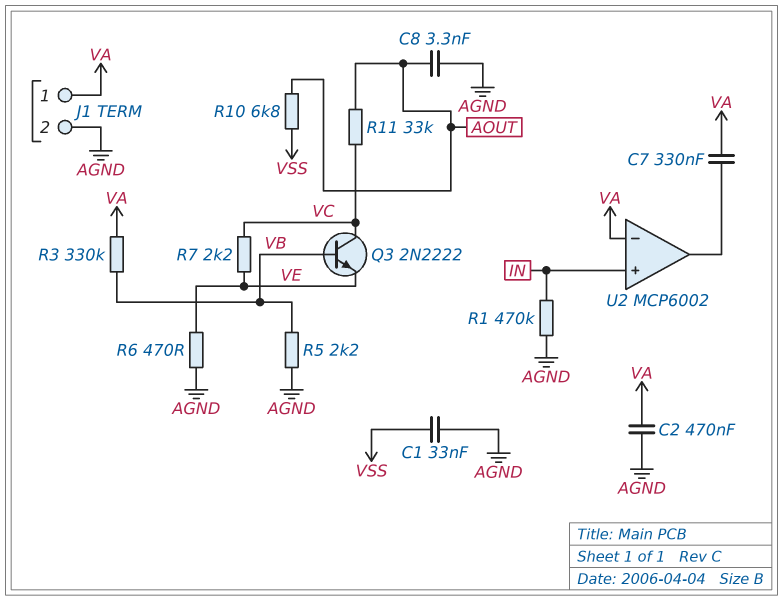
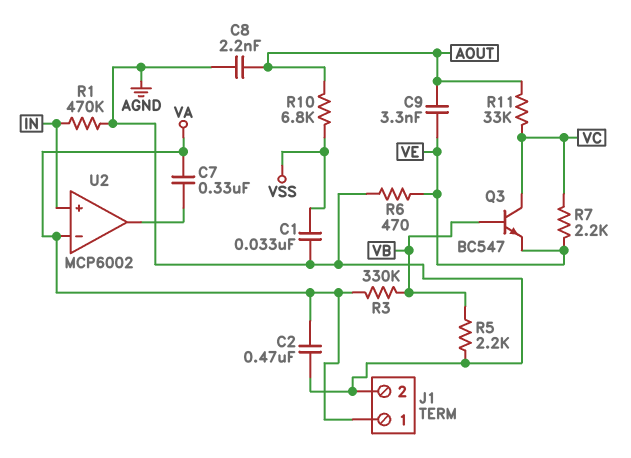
C8: 3.3nF (AGND, AOUT) -> 2.2nF (AGND, AOUT)
C9: none -> 3.3nF (AOUT, VE)
Q3: NPN 2N2222 (B VB, C VC, E VE) -> NPN BC547 (B VB, C VC, E VE)

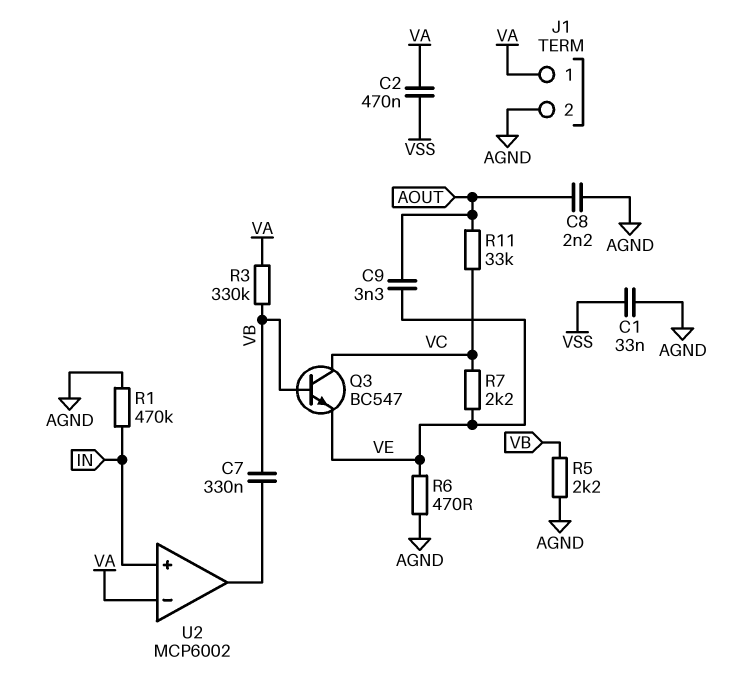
C2: 470nF (AGND, VA) -> 470nF (VA, VSS)
C7: 330nF (U2/out, VA) -> 330nF (U2/out, VB)
R10: 6.8k (AOUT, VSS) -> none

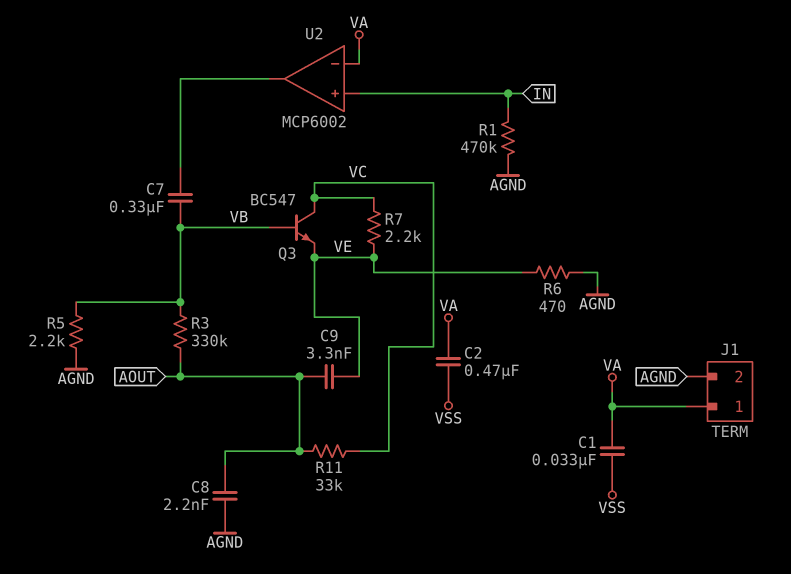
C1: 33nF (AGND, VSS) -> 33nF (VA, VSS)
R3: 330k (VA, VB) -> 330k (AOUT, VB)

